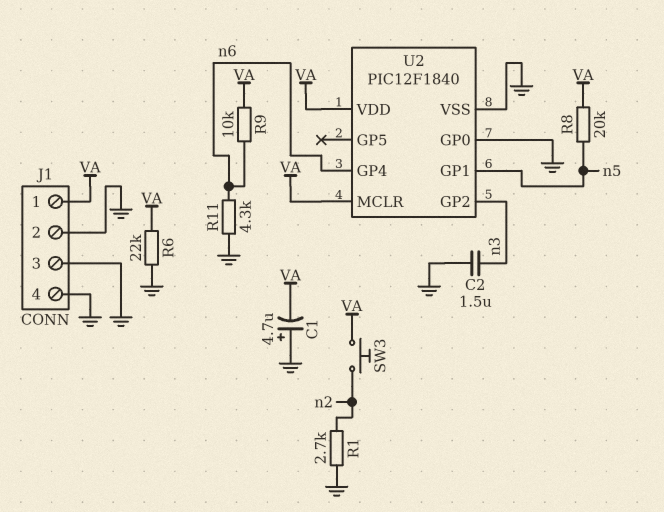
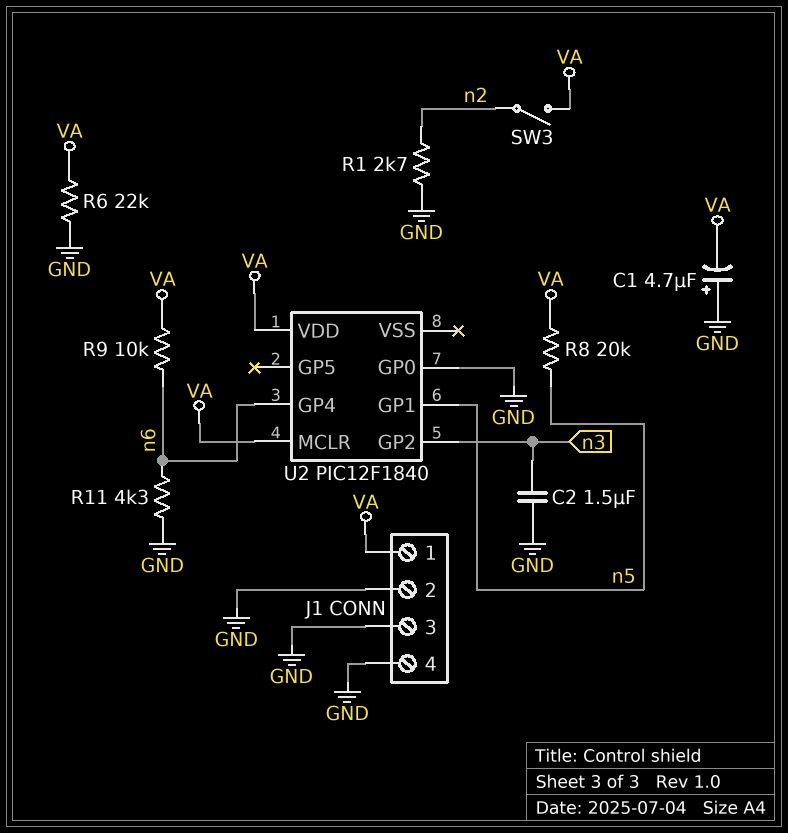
SW3: button (VA, n2) -> switch (VA, n2)
U2 pin VSS: GND -> none

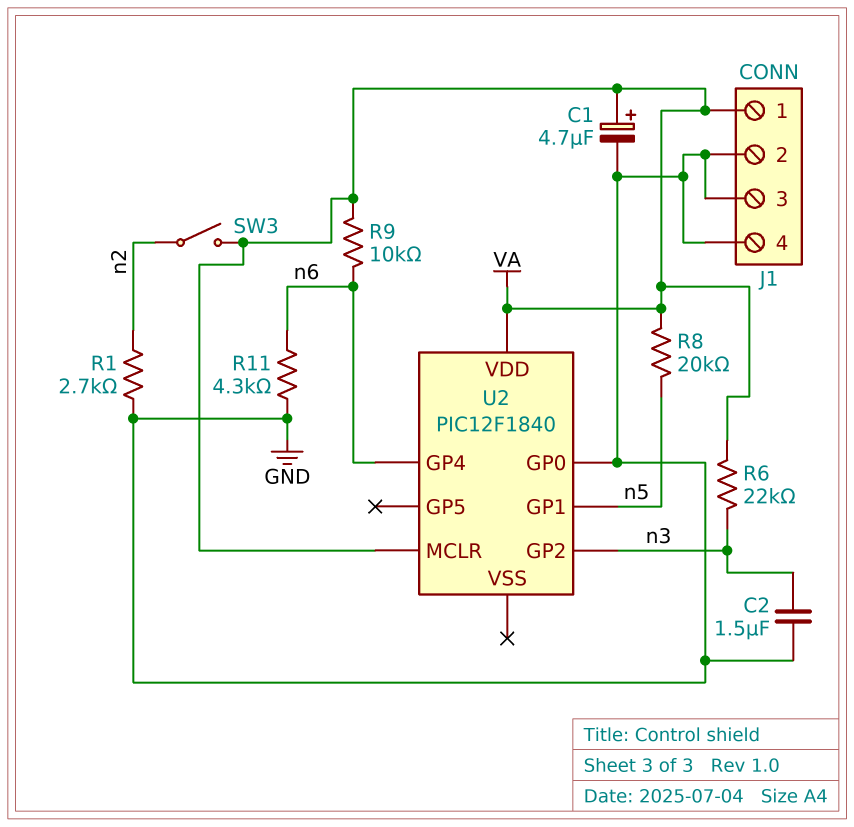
C1: 4.7uF (plus GND, minus VA) -> 4.7uF (plus VA, minus GND)
R6: 22k (GND, VA) -> 22k (VA, n3)

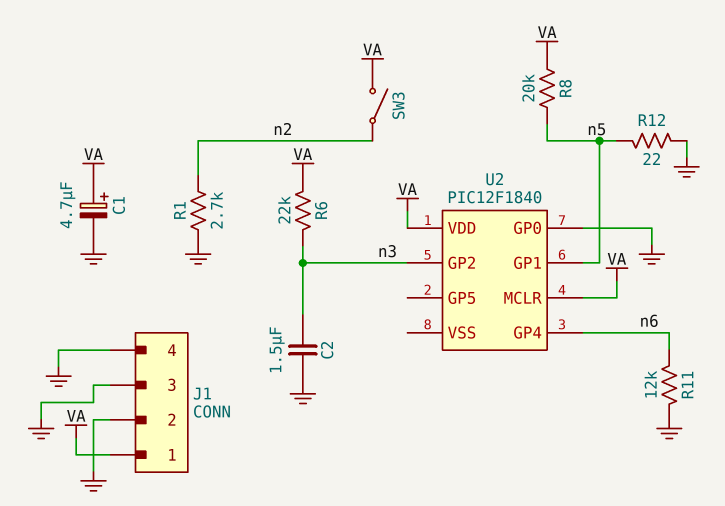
R9: 10k (VA, n6) -> none
R11: 4.3k (GND, n6) -> 12k (GND, n6)
R12: none -> 22 (GND, n5)

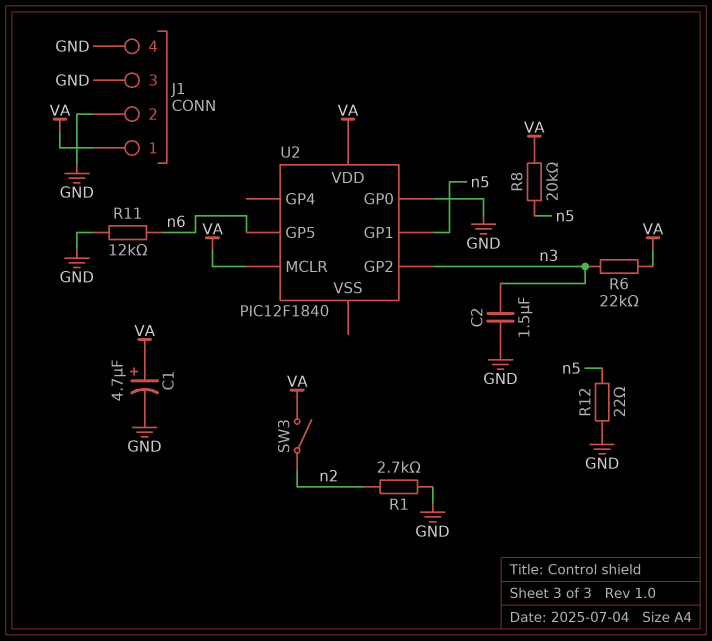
U2 pin GP4: n6 -> none
U2 pin GP5: none -> n6

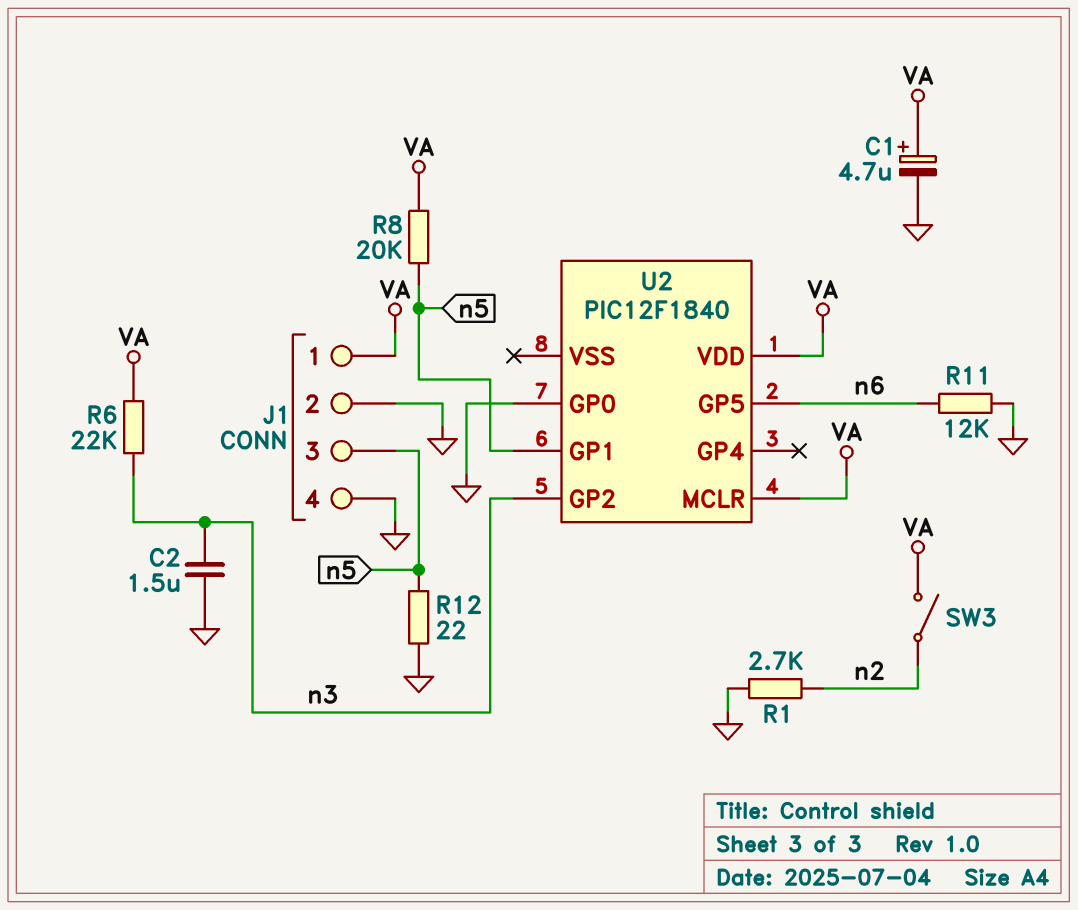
J1 pin 3: GND -> n5

